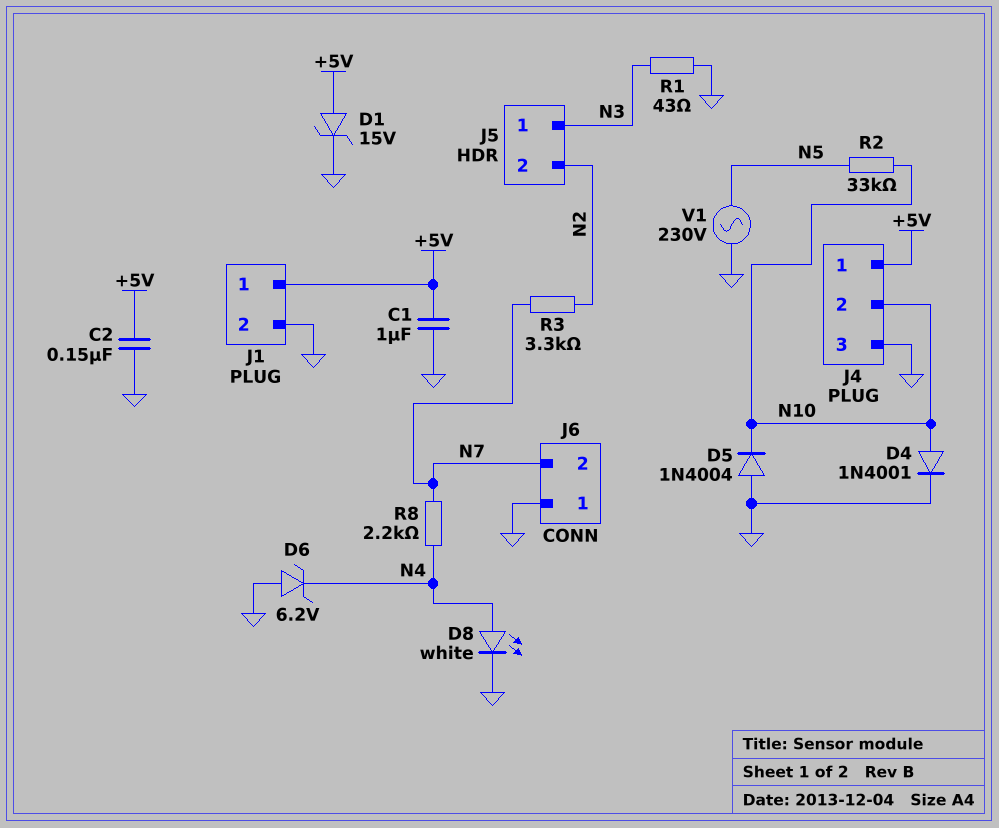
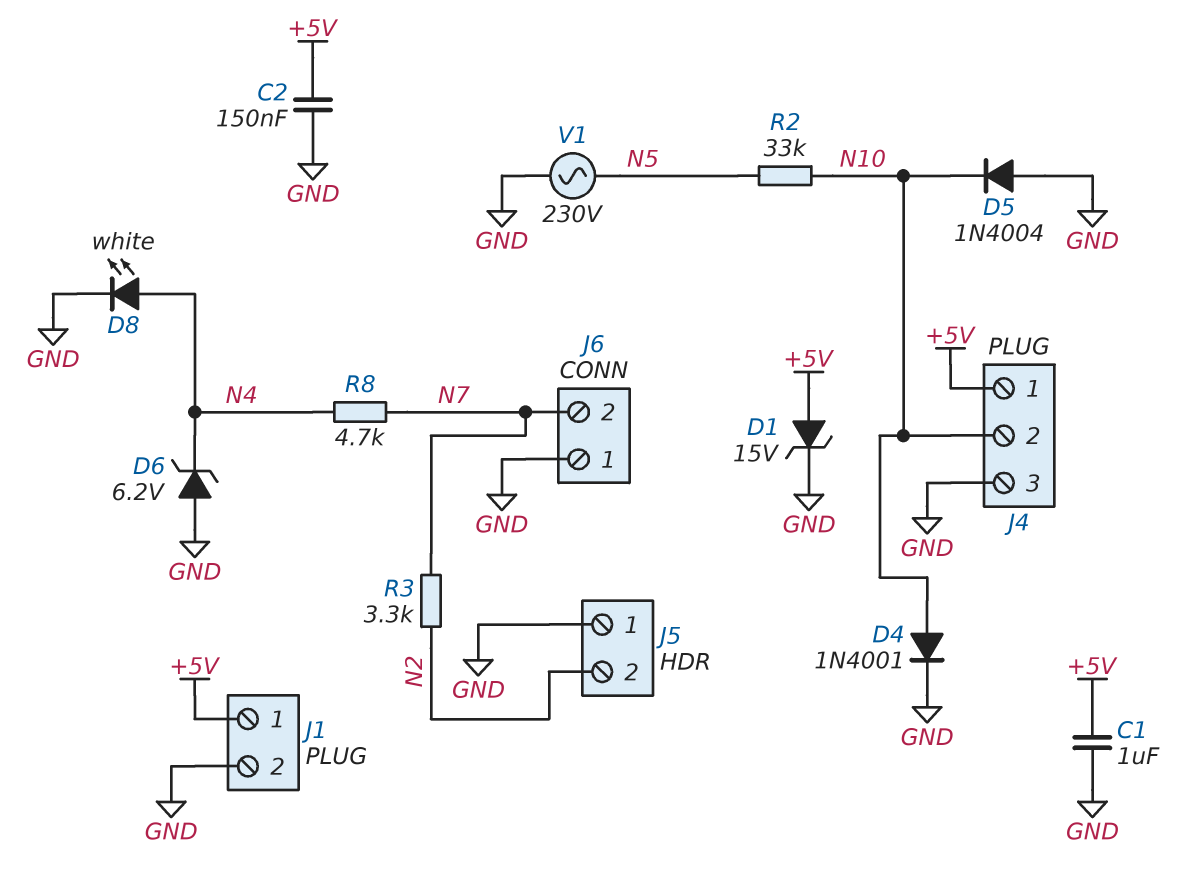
J5 pin 1: N3 -> GND
R1: 43 (GND, N3) -> none
R8: 2.2k (N4, N7) -> 4.7k (N4, N7)

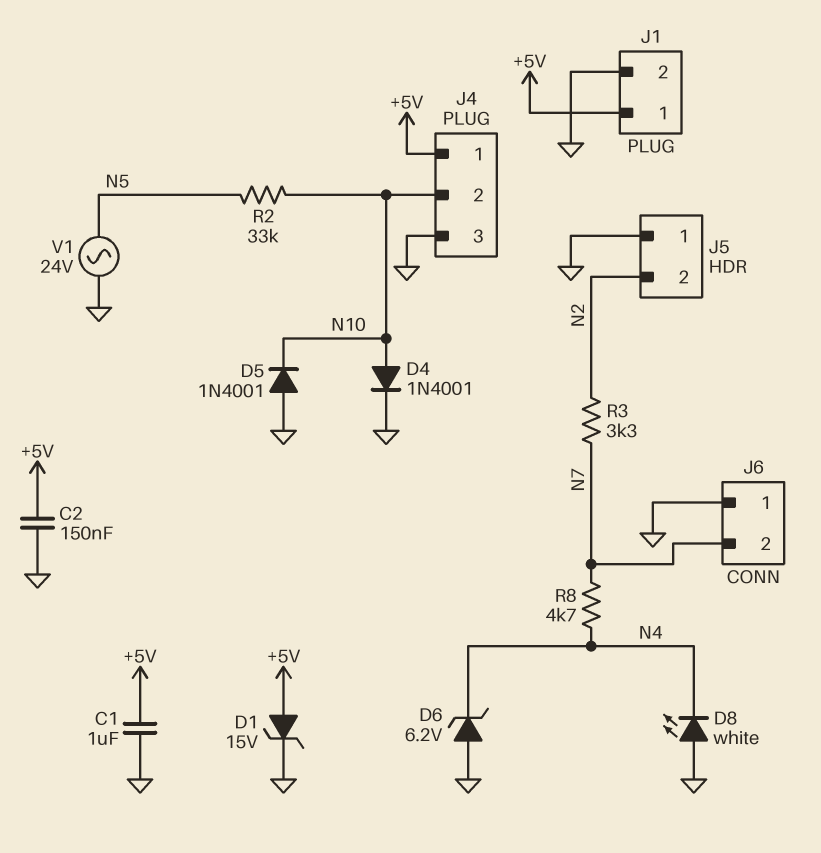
D5: diode 1N4004 (A GND, K N10) -> diode 1N4001 (A GND, K N10)
D8: LED white (A N4, K GND) -> LED white (A GND, K N4)
V1: AC 230V (GND, N5) -> AC 24V (GND, N5)

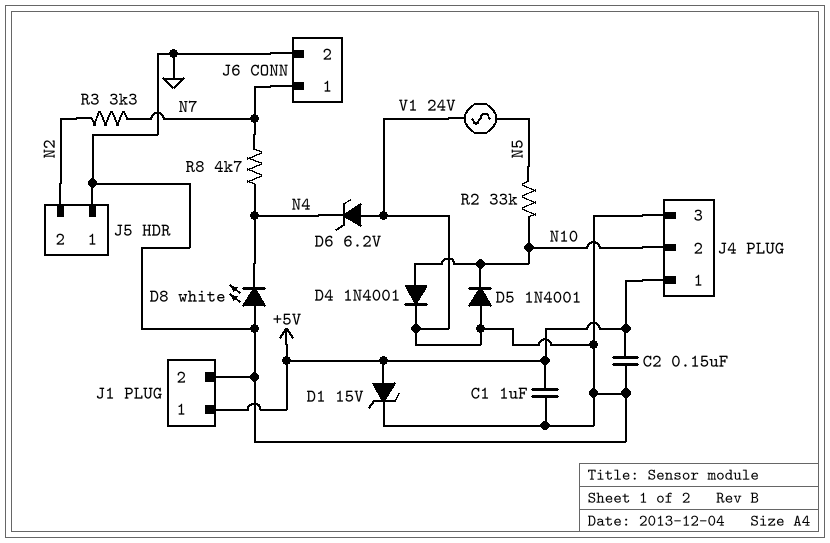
J6 pin 1: GND -> N7
J6 pin 2: N7 -> GND

